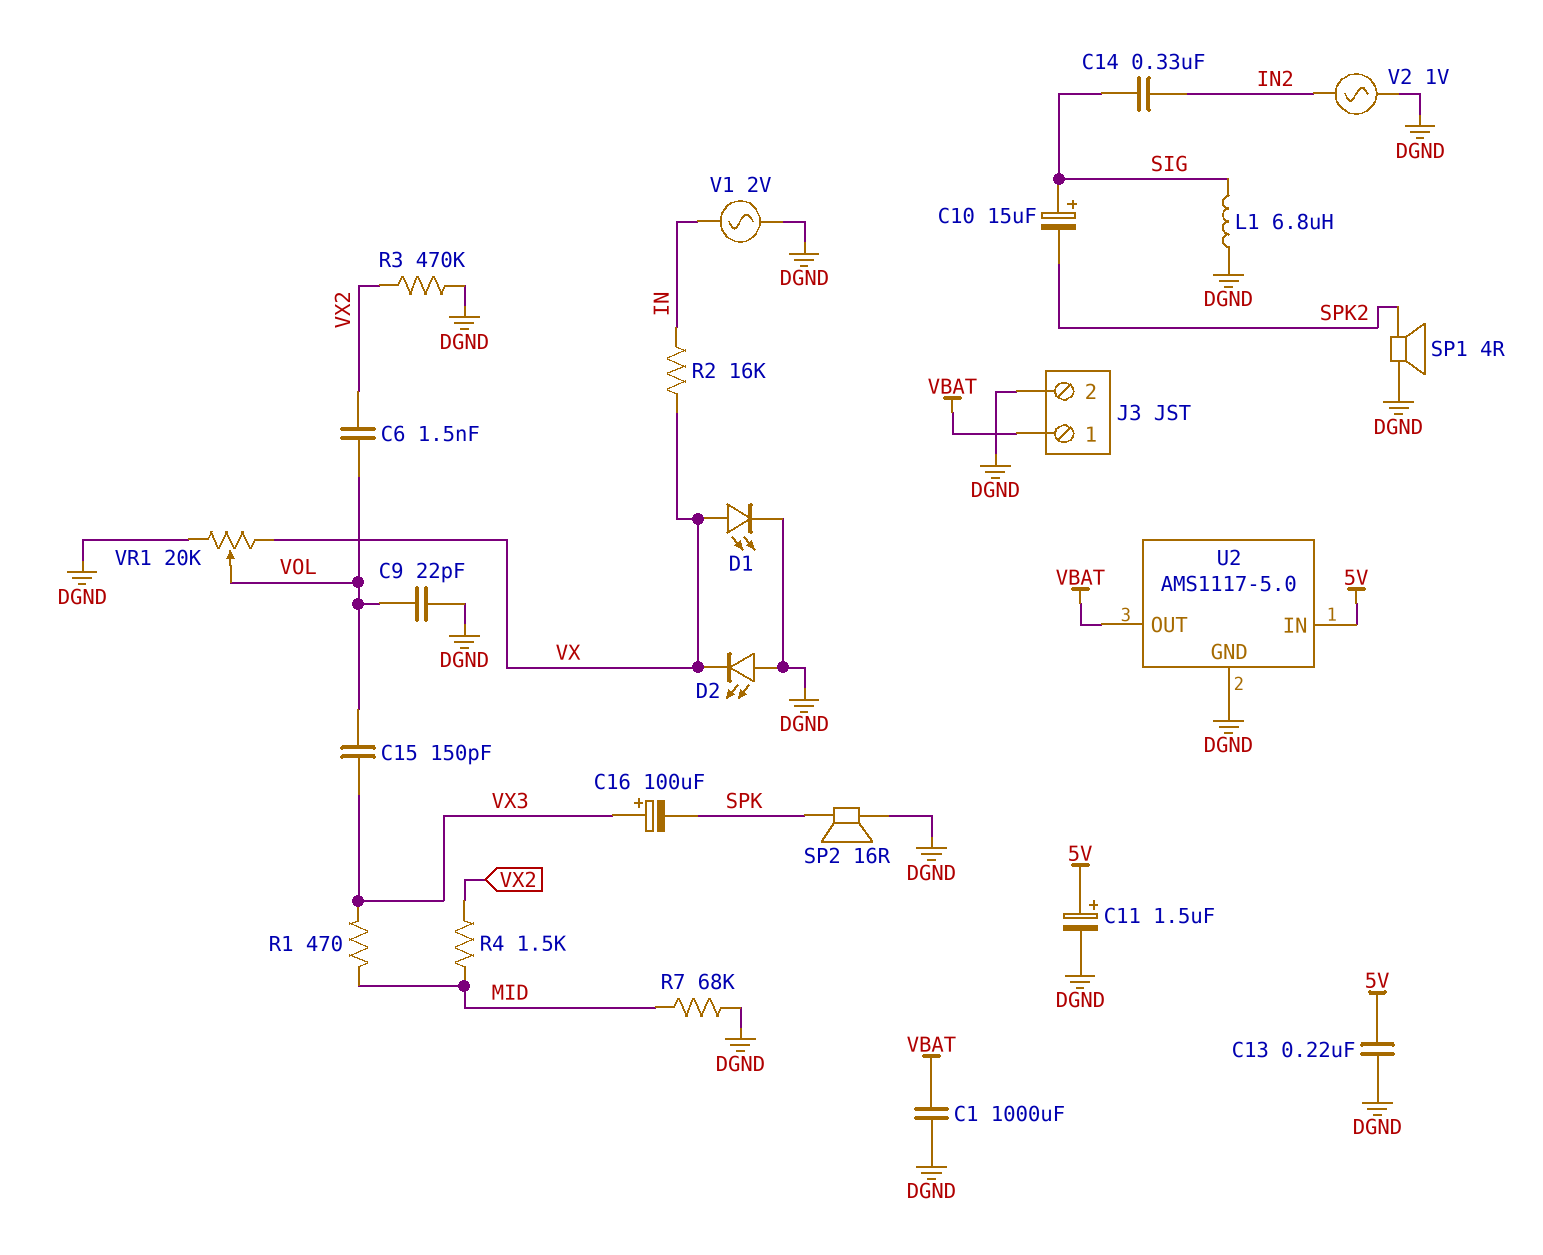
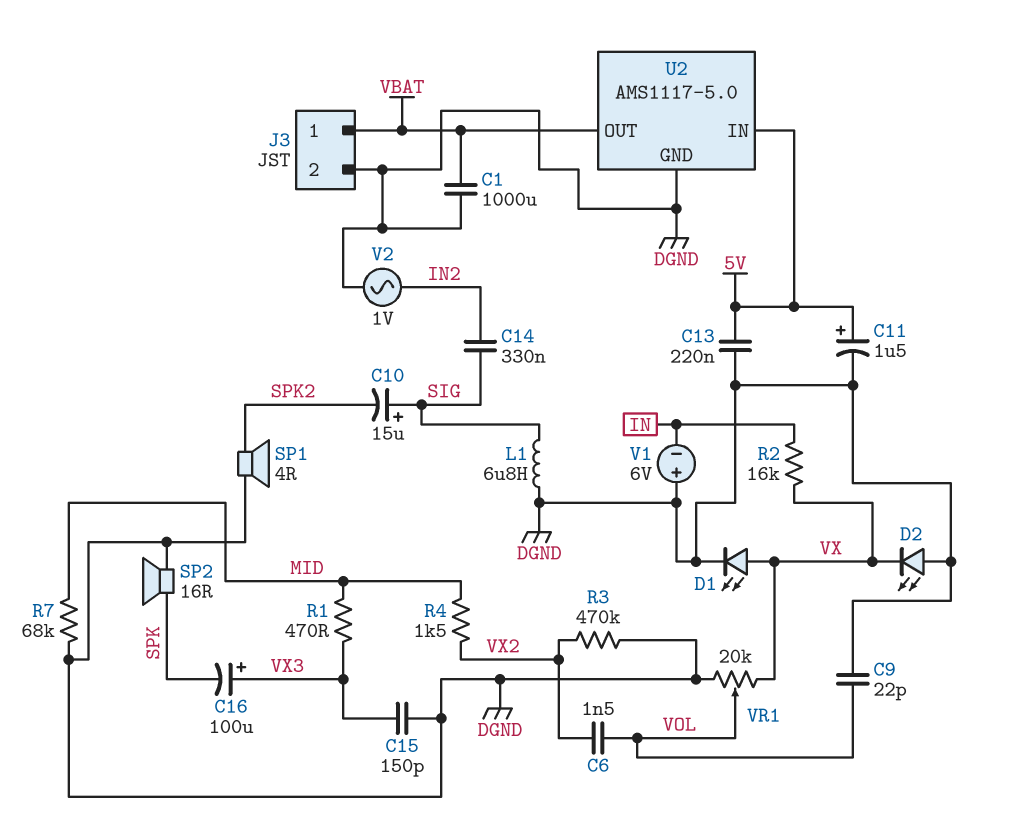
C15: 150pF (VOL, VX3) -> 150pF (DGND, VX3)
V1: AC 2V (DGND, IN) -> 6V (plus DGND, minus IN)

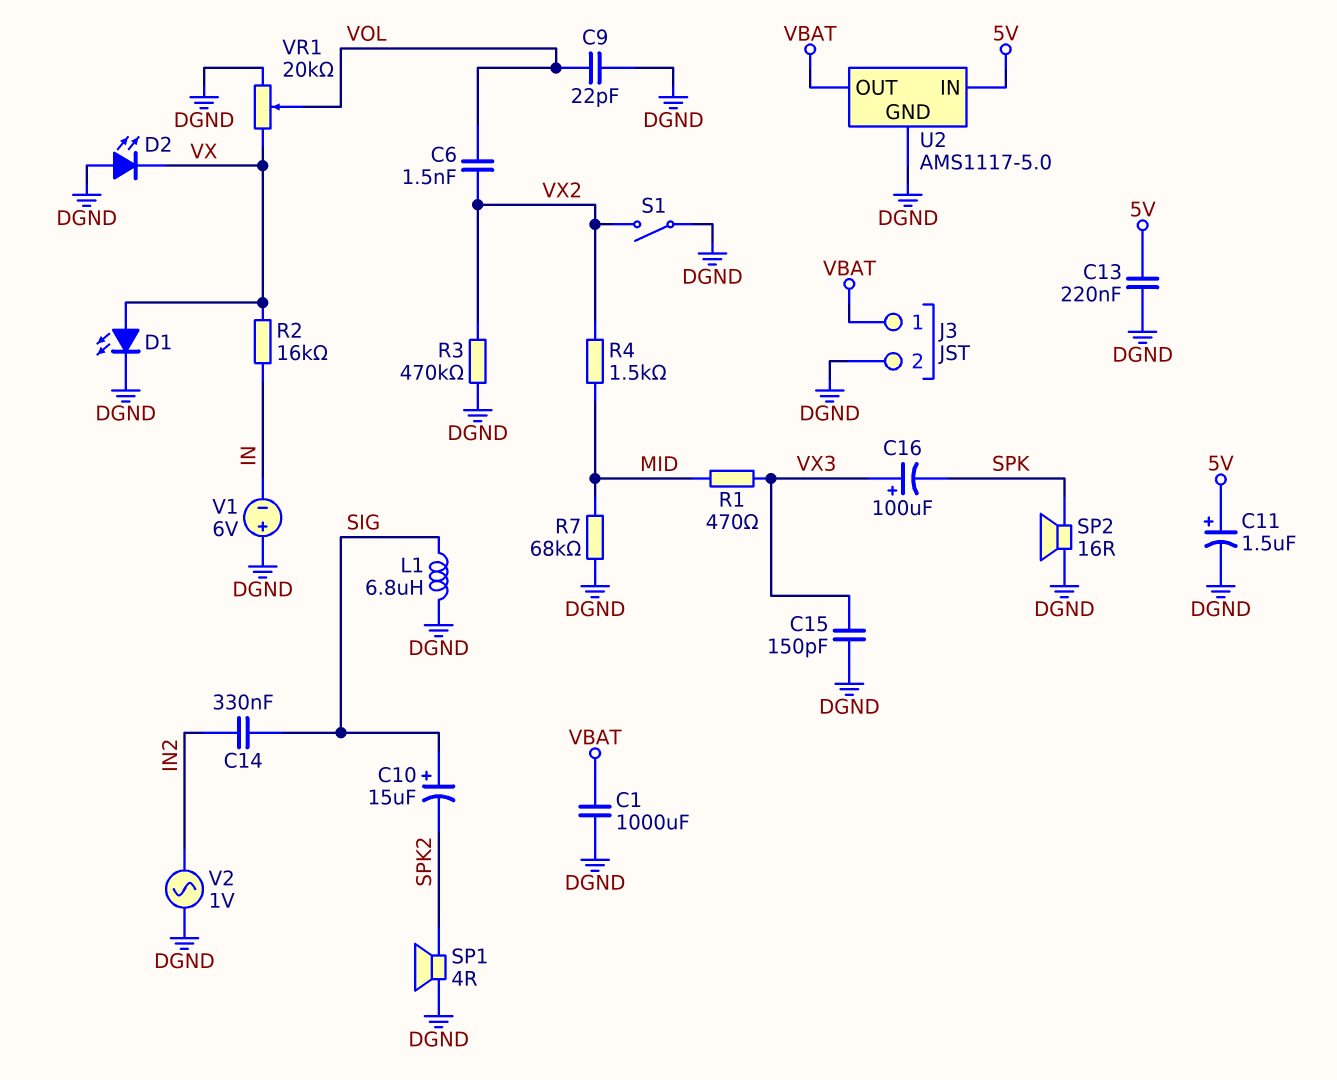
S1: none -> switch (DGND, VX2)

